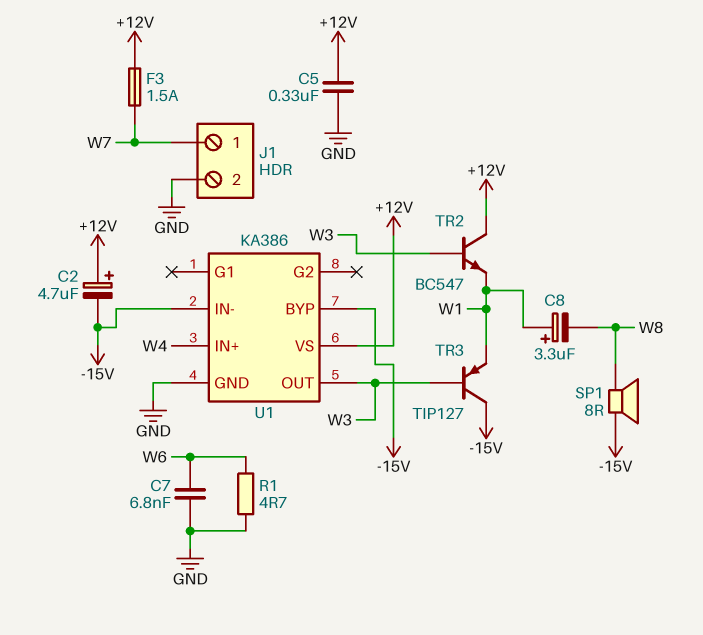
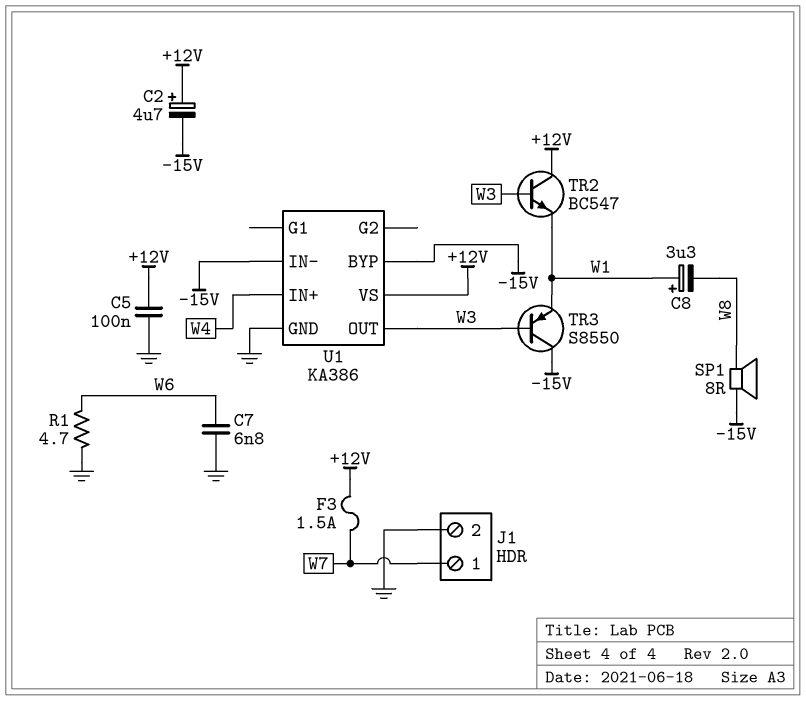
C5: 330nF (+12V, GND) -> 100nF (+12V, GND)
TR3: PNP TIP127 (B W3, C -15V, E W1) -> PNP S8550 (B W3, C -15V, E W1)

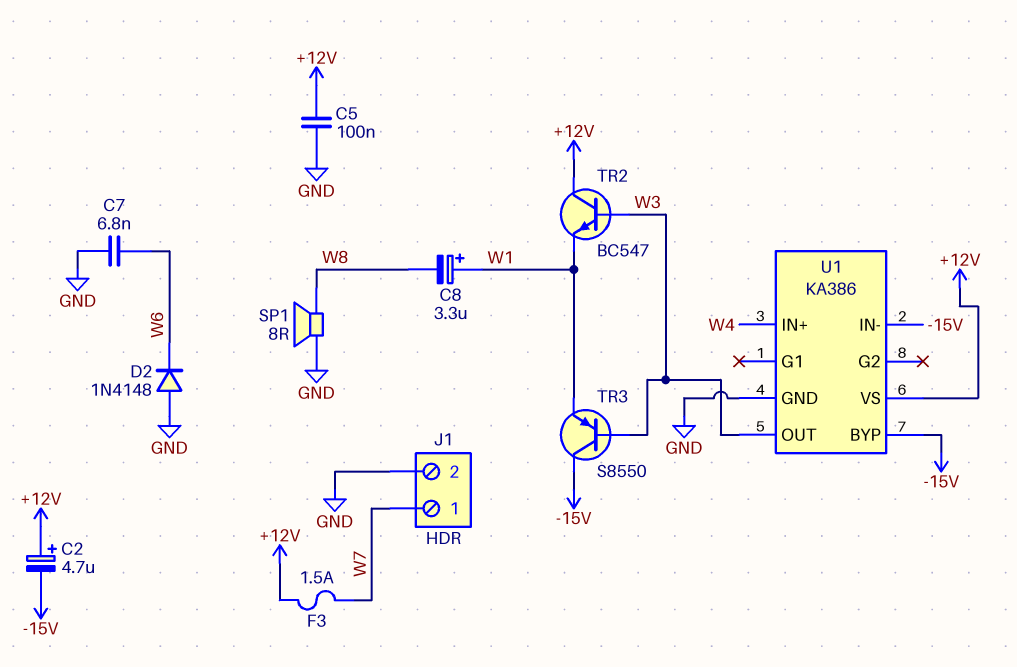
D2: none -> diode 1N4148 (A GND, K W6)
R1: 4.7 (GND, W6) -> none
SP1: speaker 8R (-15V, W8) -> speaker 8R (GND, W8)

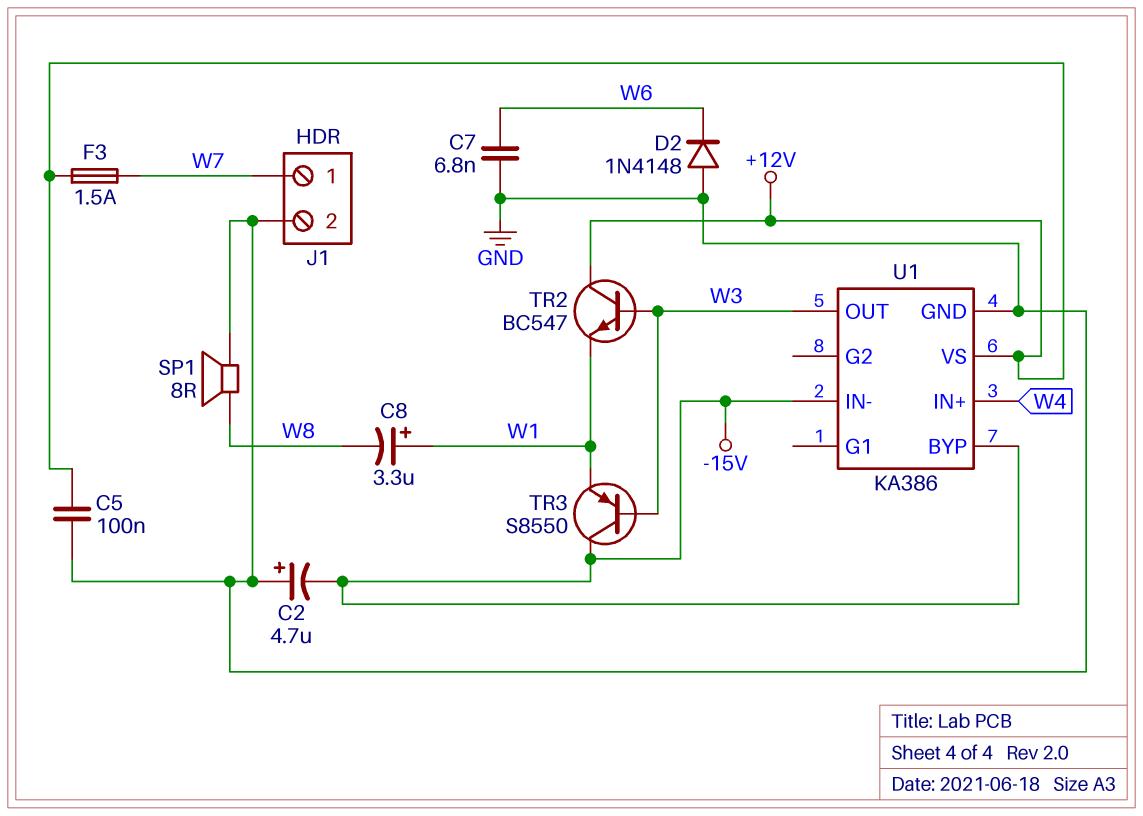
C2: 4.7uF (plus +12V, minus -15V) -> 4.7uF (plus GND, minus -15V)

